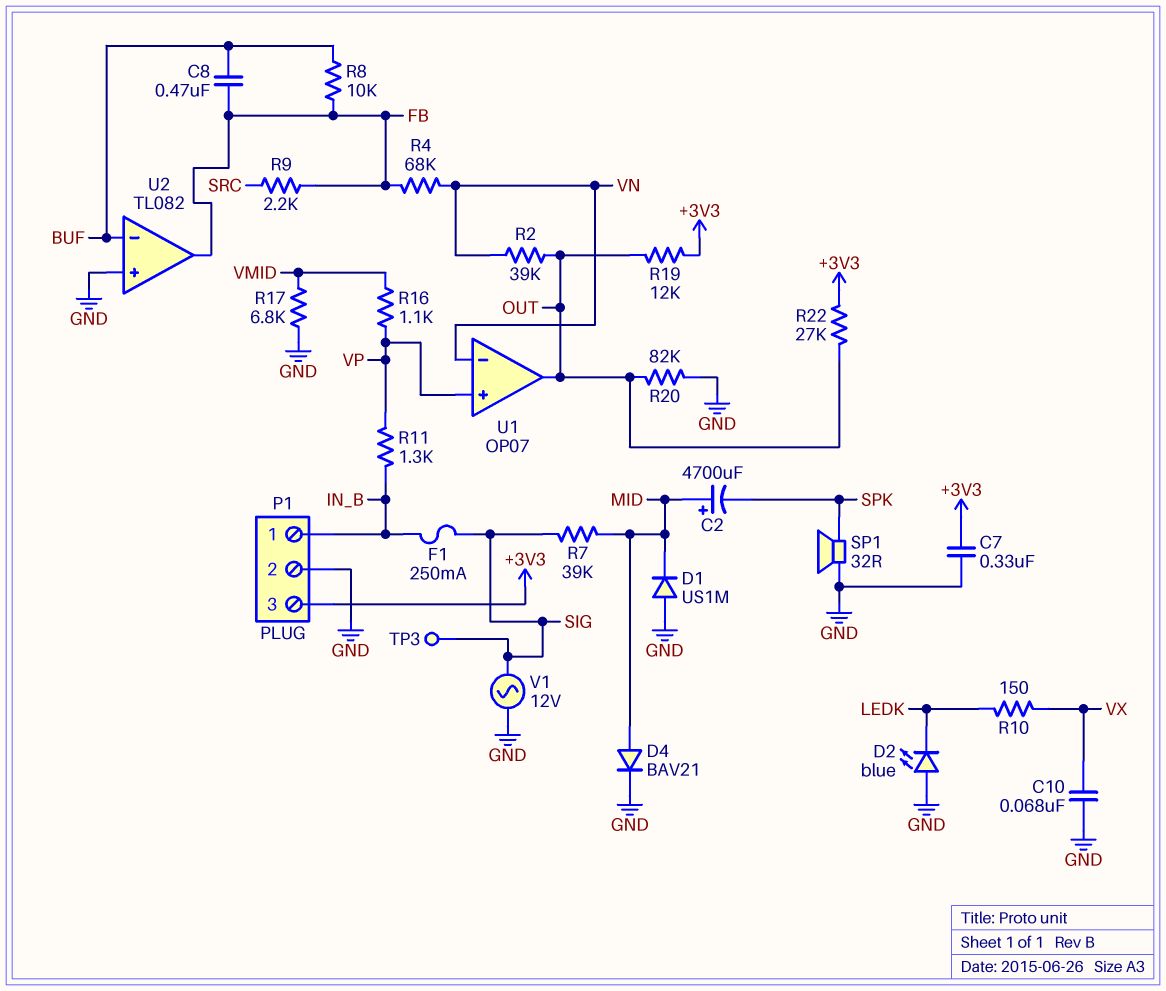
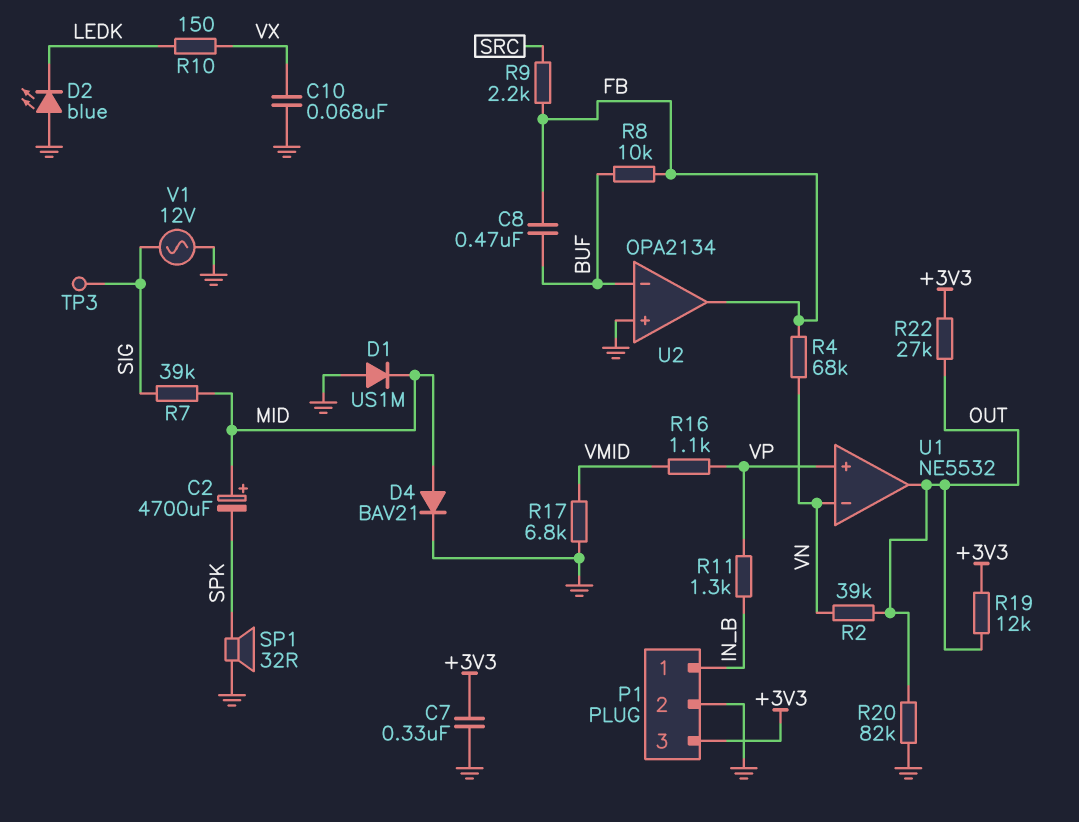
F1: 250mA (IN_B, SIG) -> none
U1: OP07 -> NE5532
U2: TL082 -> OPA2134

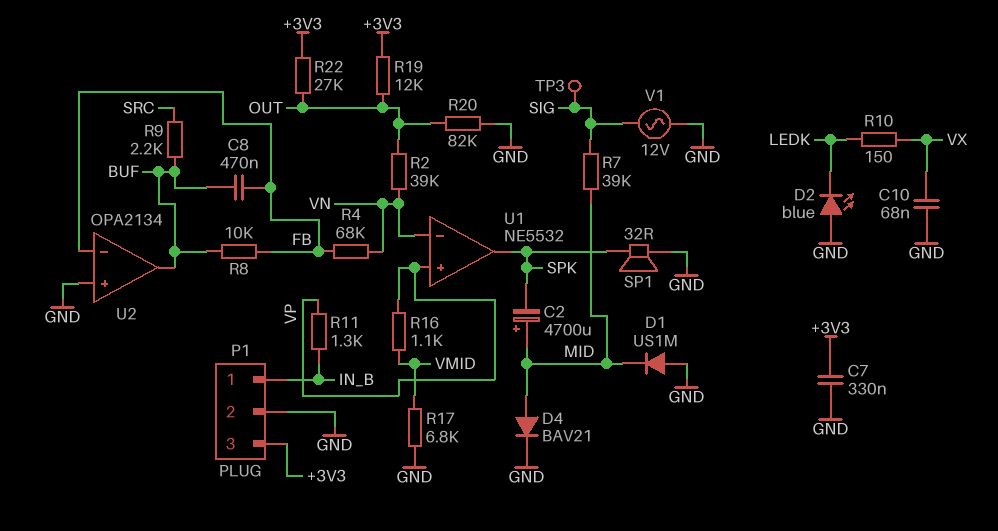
R9: 2.2k (FB, SRC) -> 2.2k (BUF, SRC)
U1 pin out: OUT -> SPK
U2 pin in-: BUF -> FB
U2 pin out: FB -> BUF

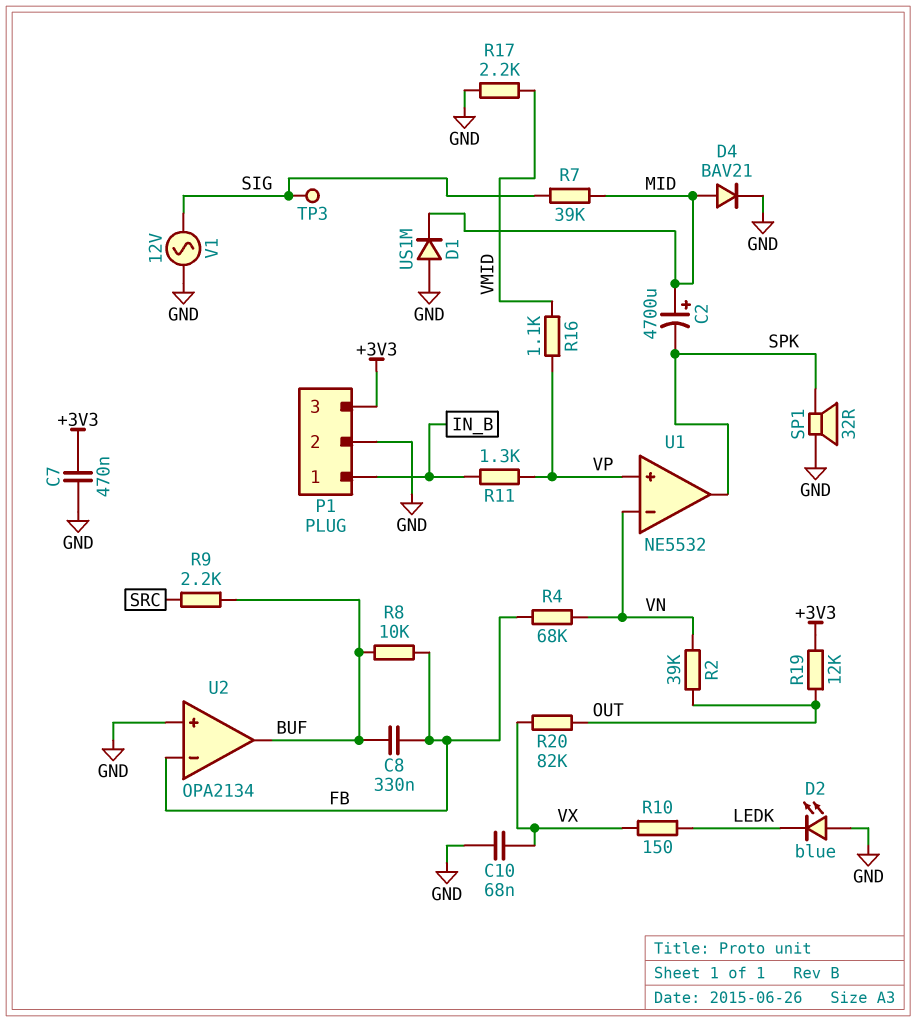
C7: 330nF (+3V3, GND) -> 470nF (+3V3, GND)
C8: 470nF (BUF, FB) -> 330nF (BUF, FB)
R17: 6.8k (GND, VMID) -> 2.2k (GND, VMID)
R20: 82k (GND, OUT) -> 82k (OUT, VX)
R22: 27k (+3V3, OUT) -> none

